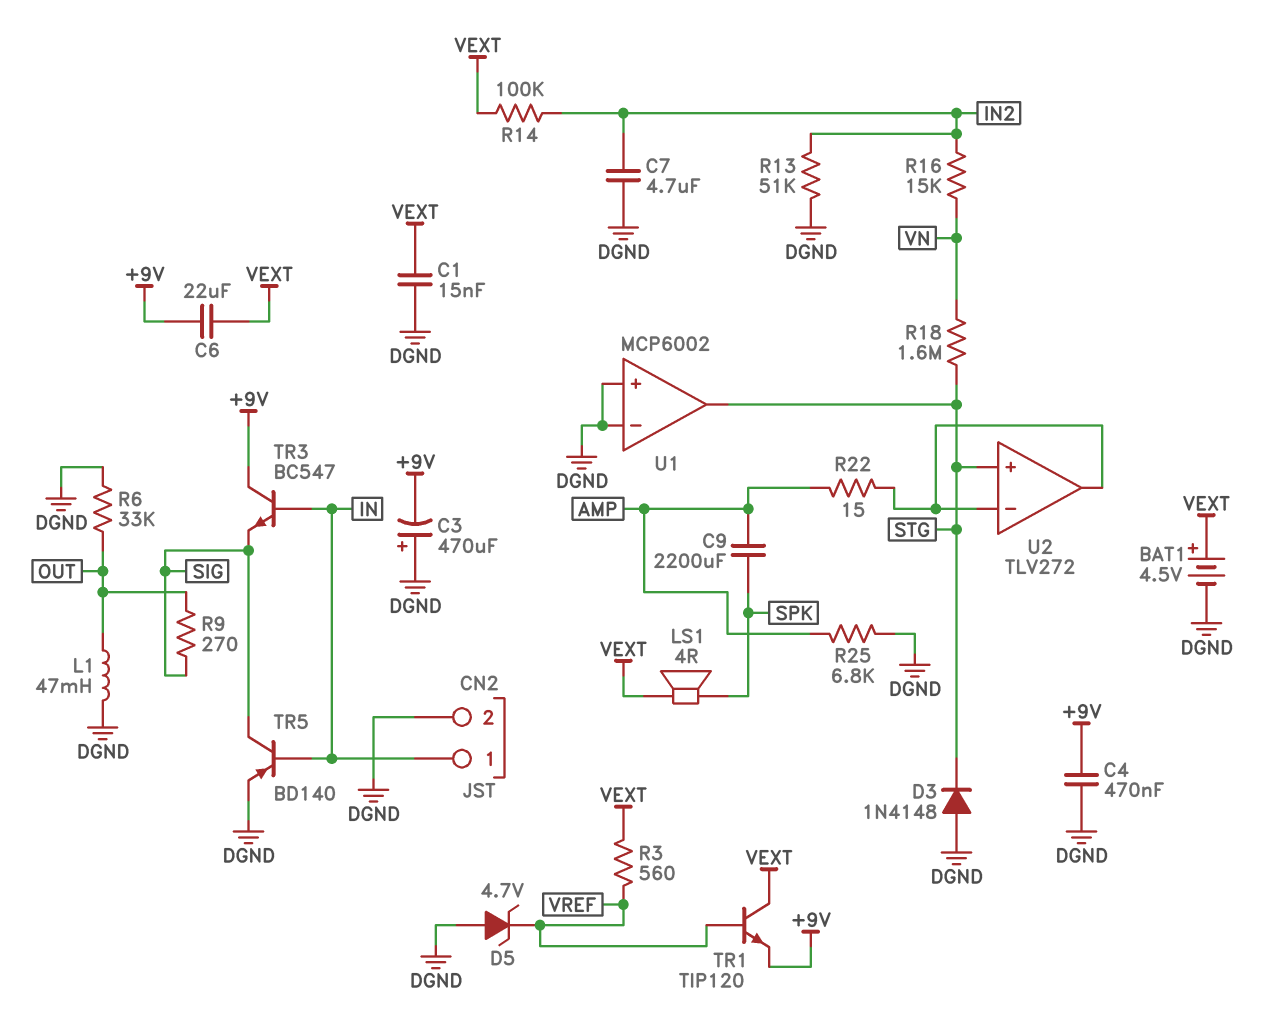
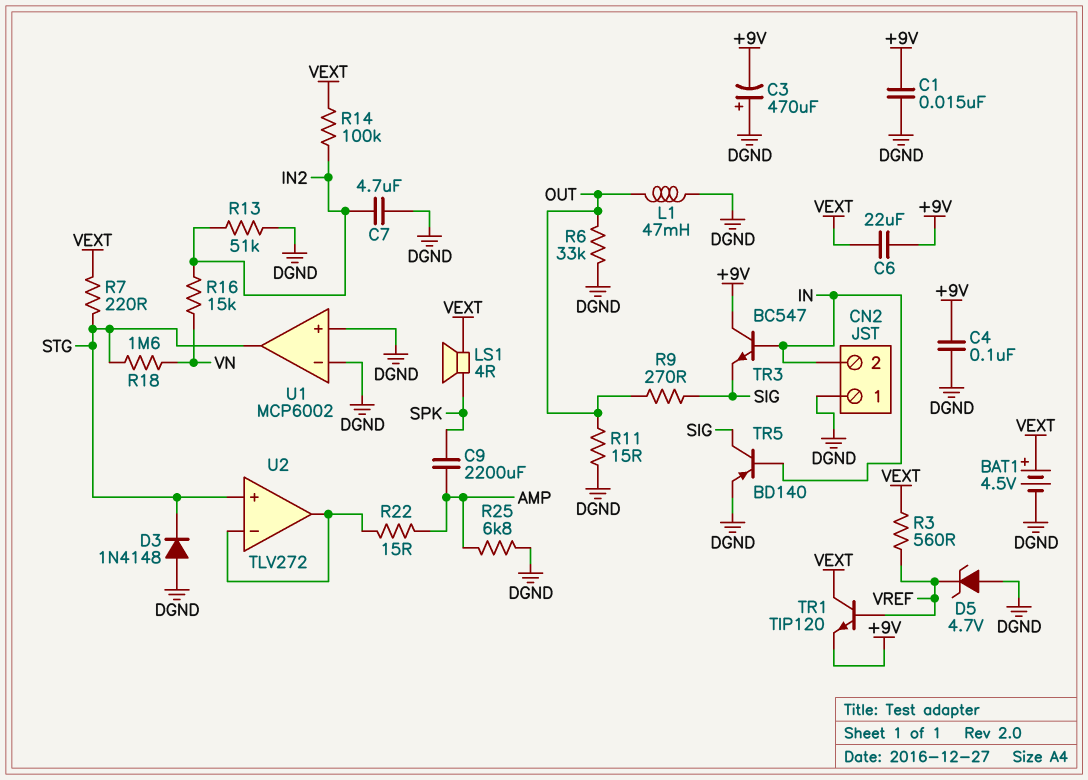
C1: 15nF (DGND, VEXT) -> 15nF (+9V, DGND)
C4: 470nF (+9V, DGND) -> 100nF (+9V, DGND)
CN2 pin 1: IN -> DGND
CN2 pin 2: DGND -> IN
R7: none -> 220 (STG, VEXT)
R11: none -> 15 (DGND, OUT)

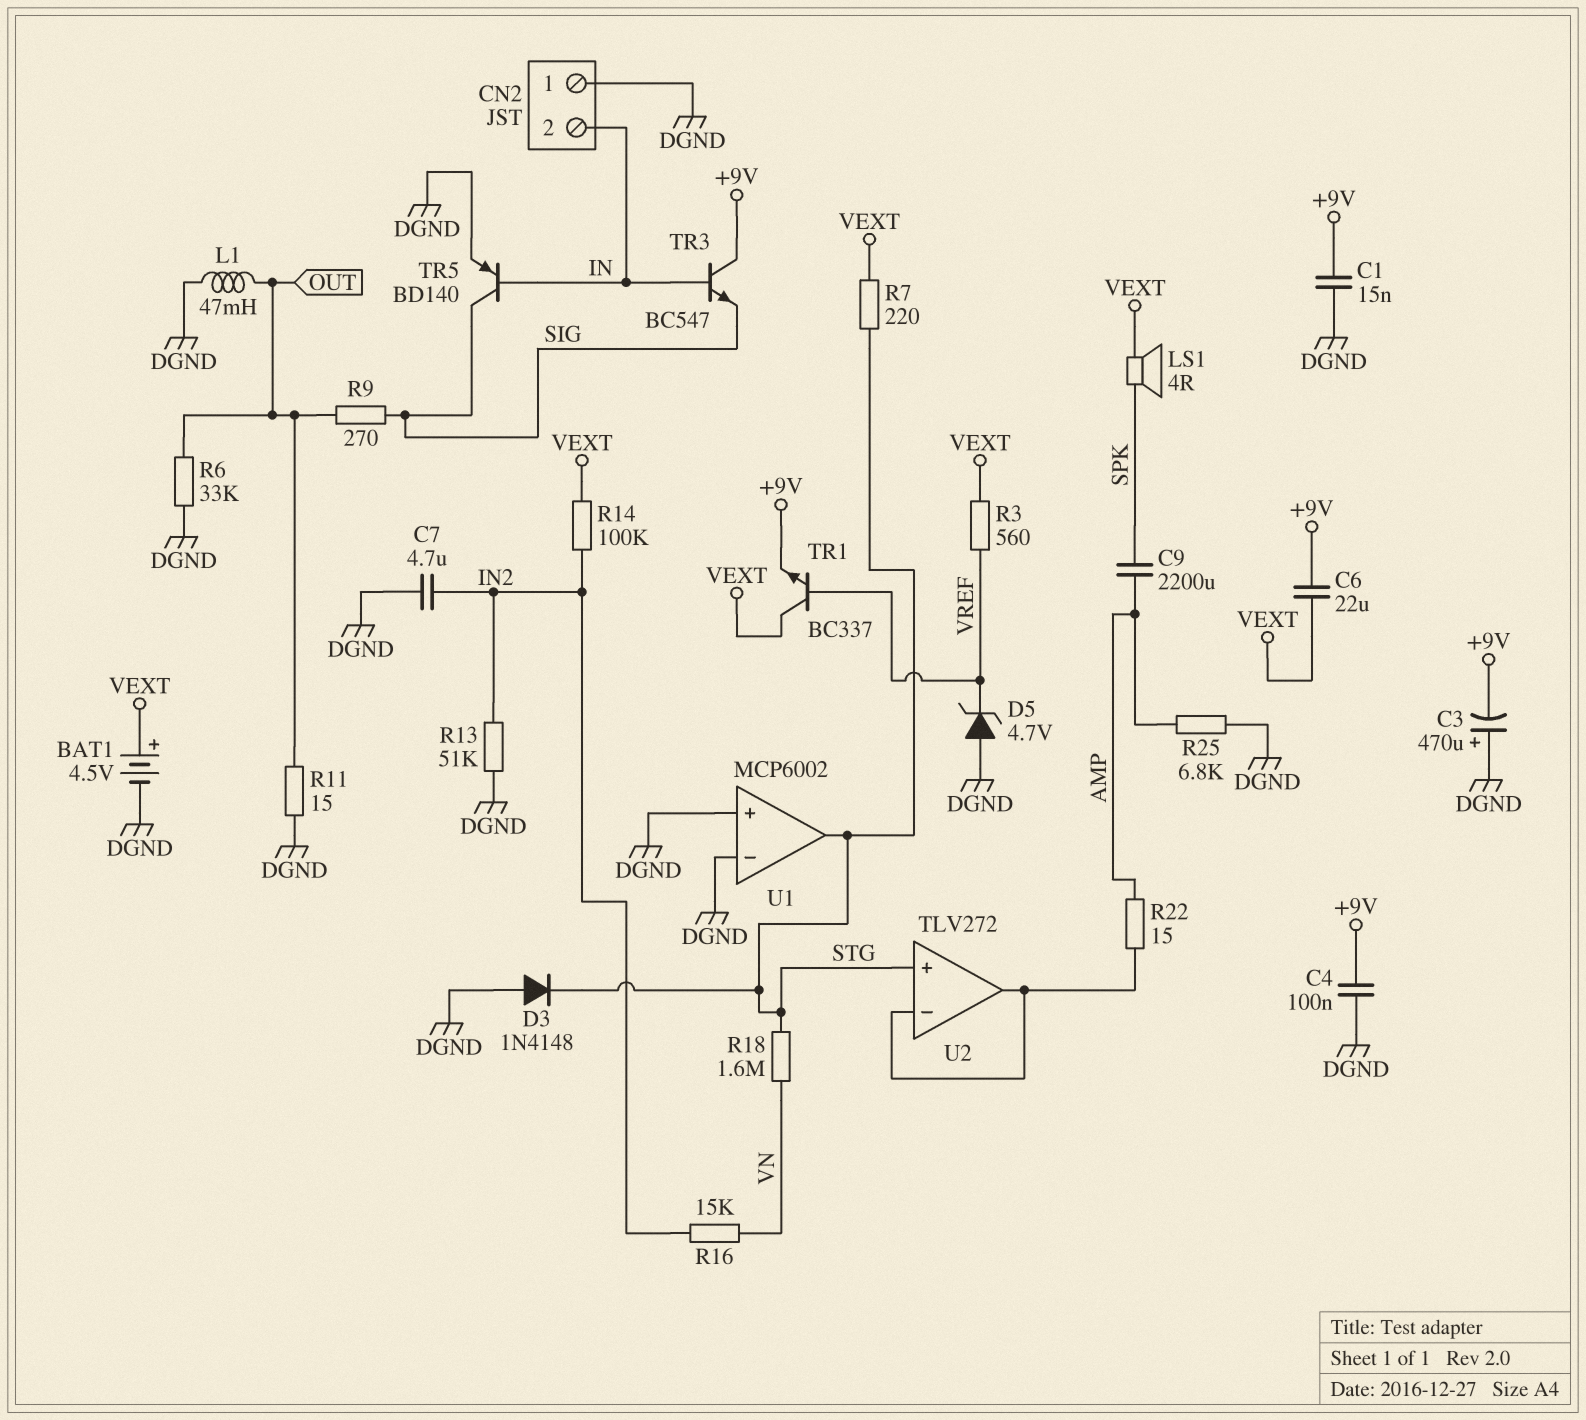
TR1: NPN TIP120 (B VREF, C VEXT, E +9V) -> NPN BC337 (B VREF, C VEXT, E +9V)

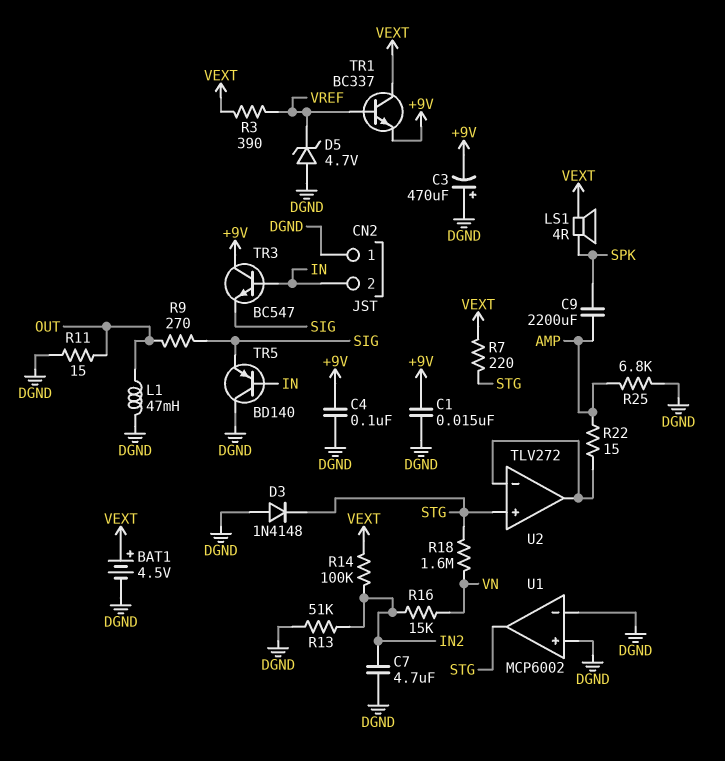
C6: 22uF (+9V, VEXT) -> none
R3: 560 (VEXT, VREF) -> 390 (VEXT, VREF)
R6: 33k (DGND, OUT) -> none
TR5: PNP BD140 (B IN, C SIG, E DGND) -> PNP BD140 (B IN, C DGND, E SIG)

